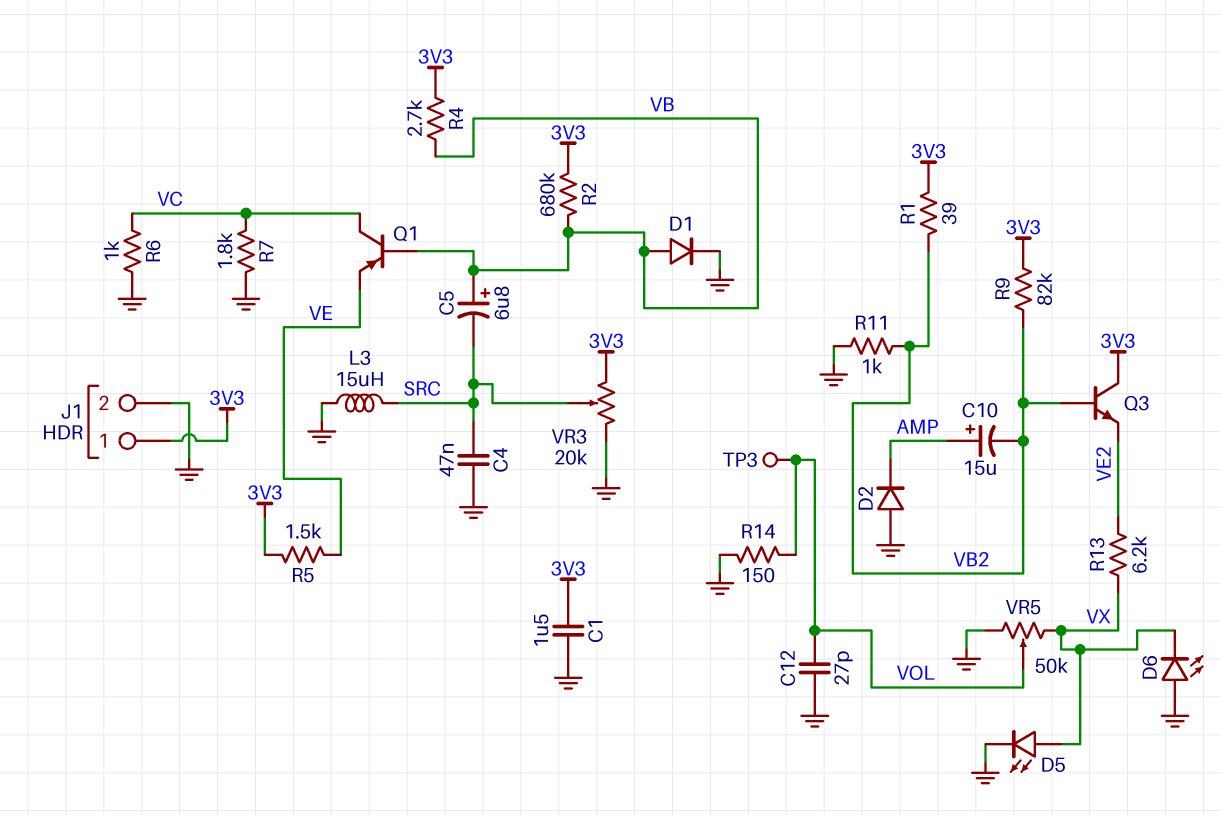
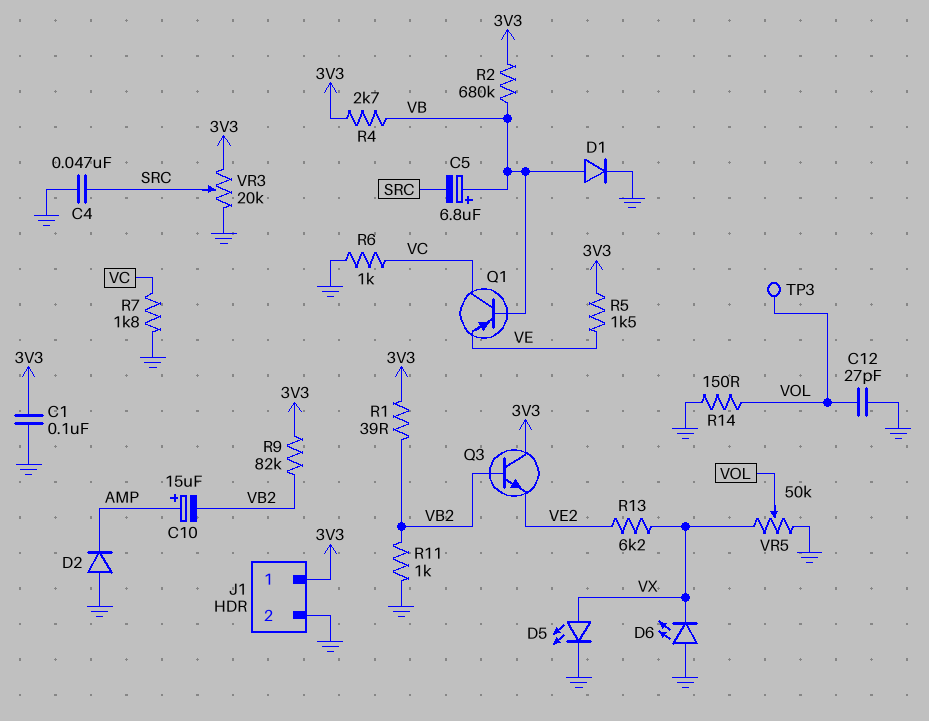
C1: 1.5uF (3V3, GND) -> 100nF (3V3, GND)
L3: 15uH (GND, SRC) -> none

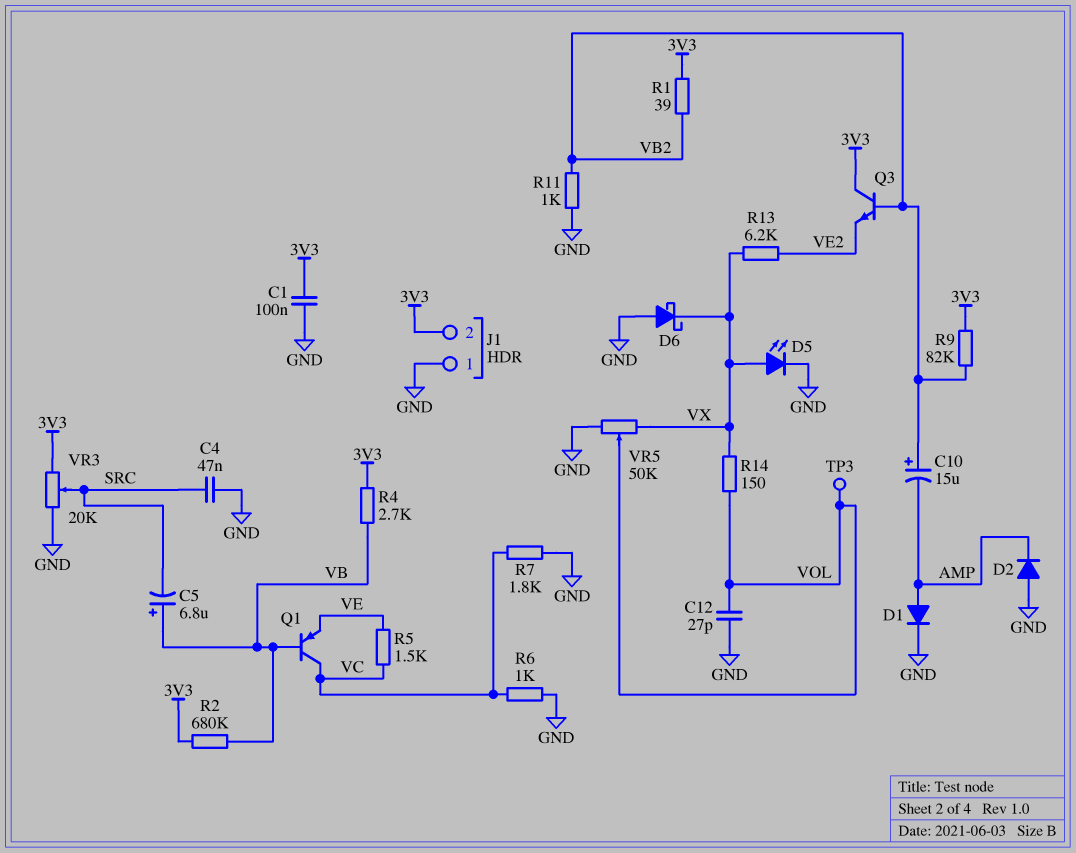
C10: 15uF (plus AMP, minus VB2) -> 15uF (plus VB2, minus AMP)
D1: diode (A VB, K GND) -> diode (A AMP, K GND)
D6: LED (A GND, K VX) -> schottky (A GND, K VX)
J1 pin 1: 3V3 -> GND
J1 pin 2: GND -> 3V3
R5: 1.5k (3V3, VE) -> 1.5k (VC, VE)
R14: 150 (GND, VOL) -> 150 (VOL, VX)

